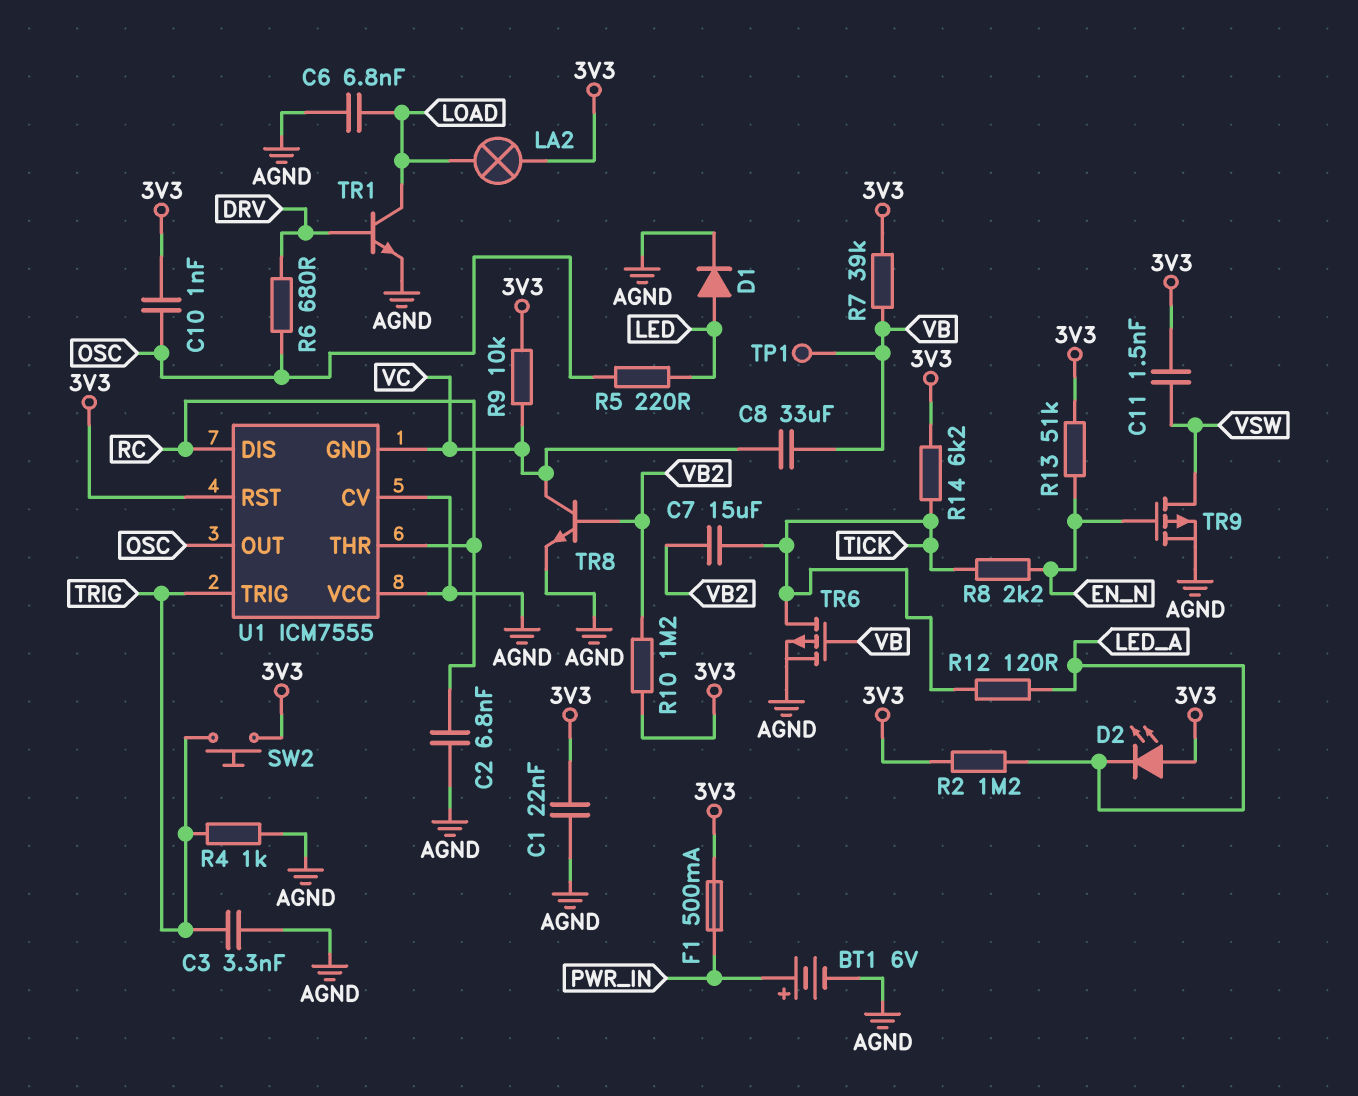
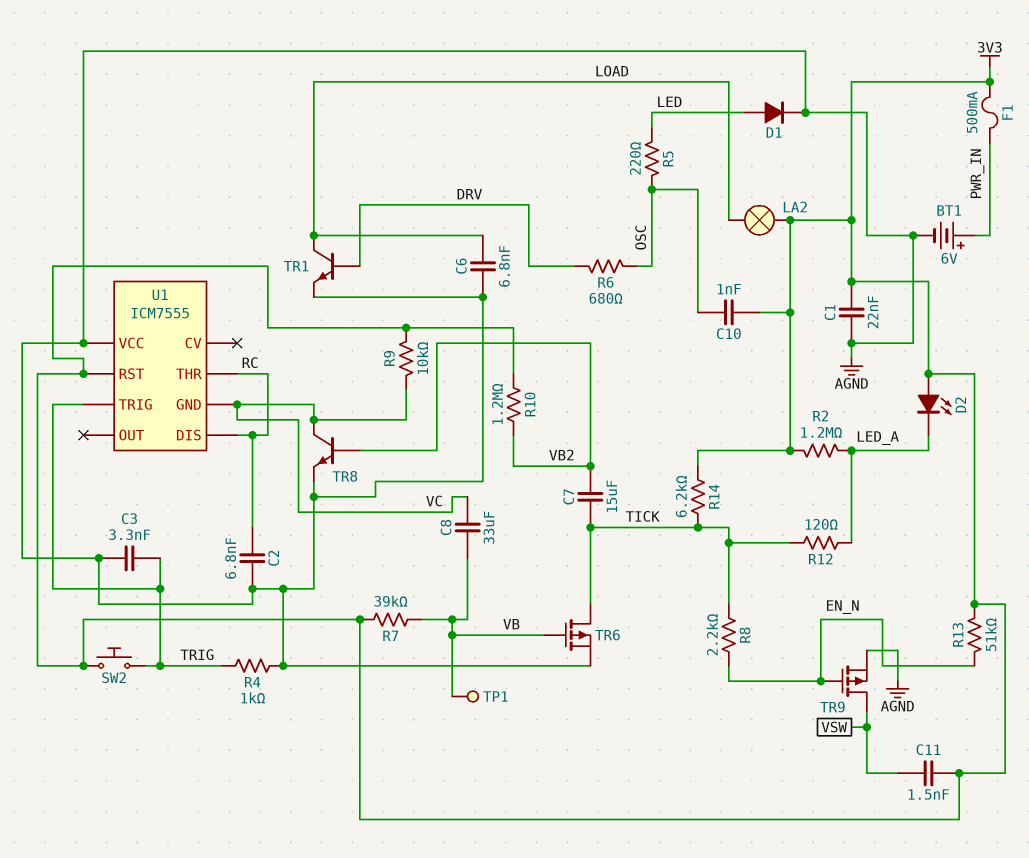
U1 pin CV: AGND -> none
U1 pin OUT: OSC -> none

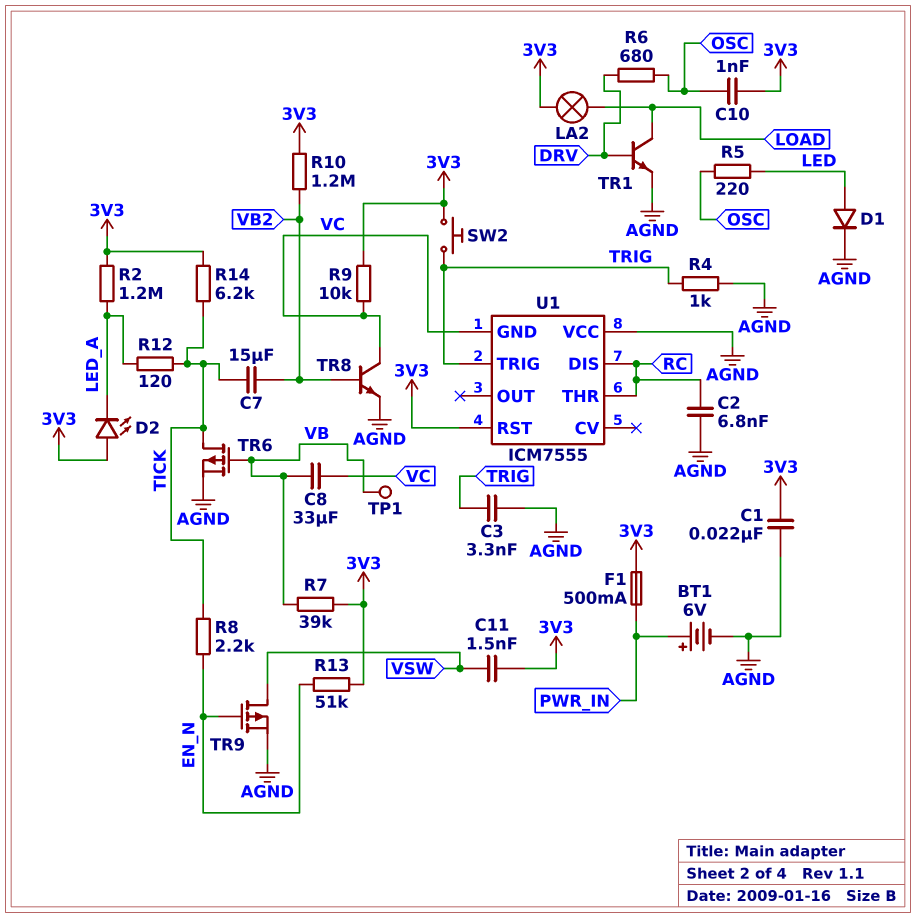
C6: 6.8nF (AGND, LOAD) -> none

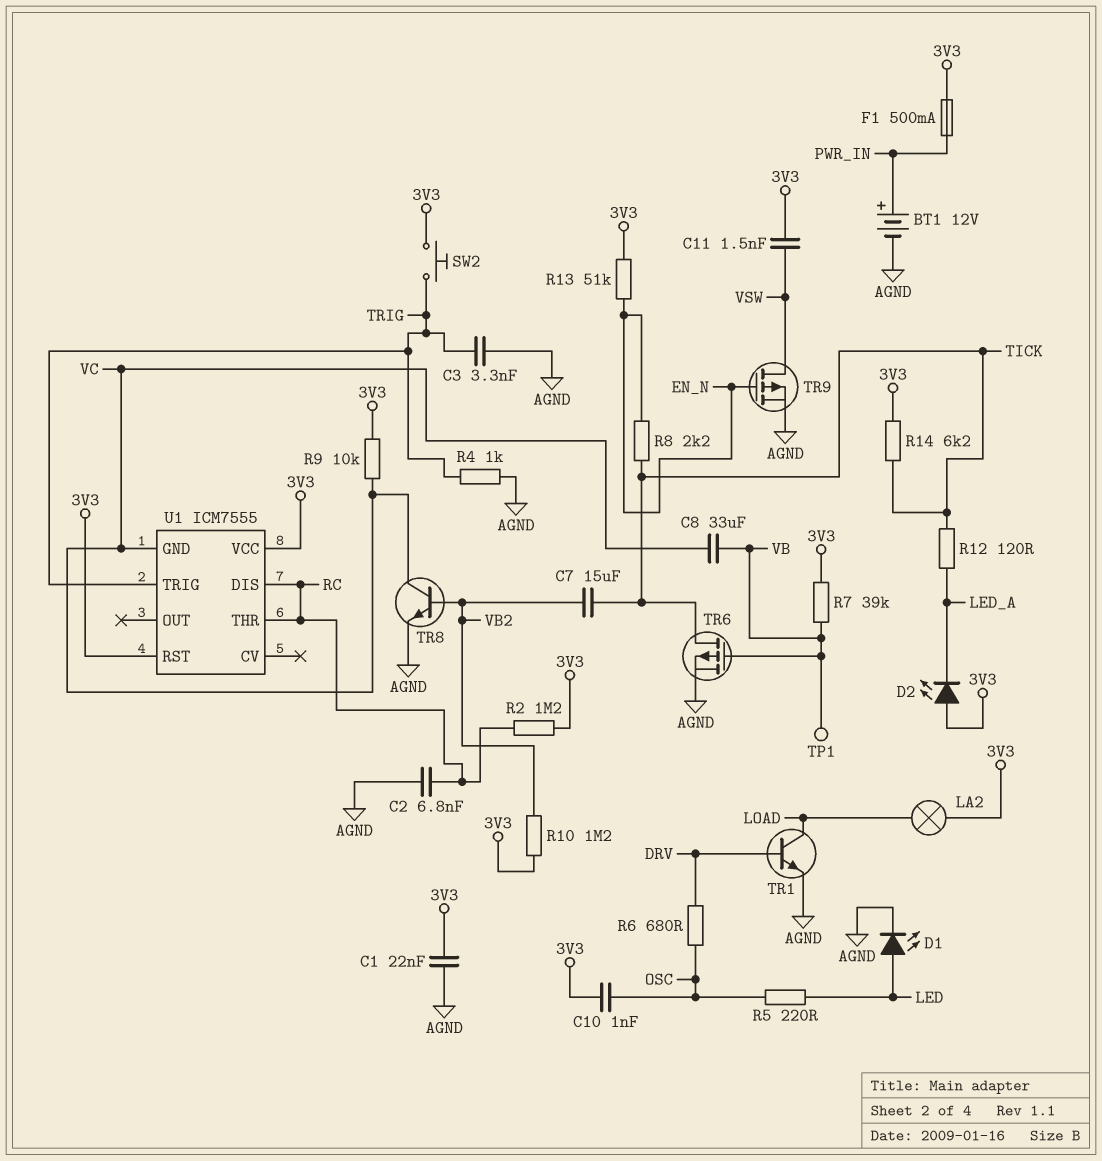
BT1: 6V (plus PWR_IN, minus AGND) -> 12V (plus PWR_IN, minus AGND)
D1: diode (A LED, K AGND) -> LED (A LED, K AGND)
R2: 1.2M (3V3, LED_A) -> 1.2M (3V3, RC)
U1 pin VCC: AGND -> 3V3

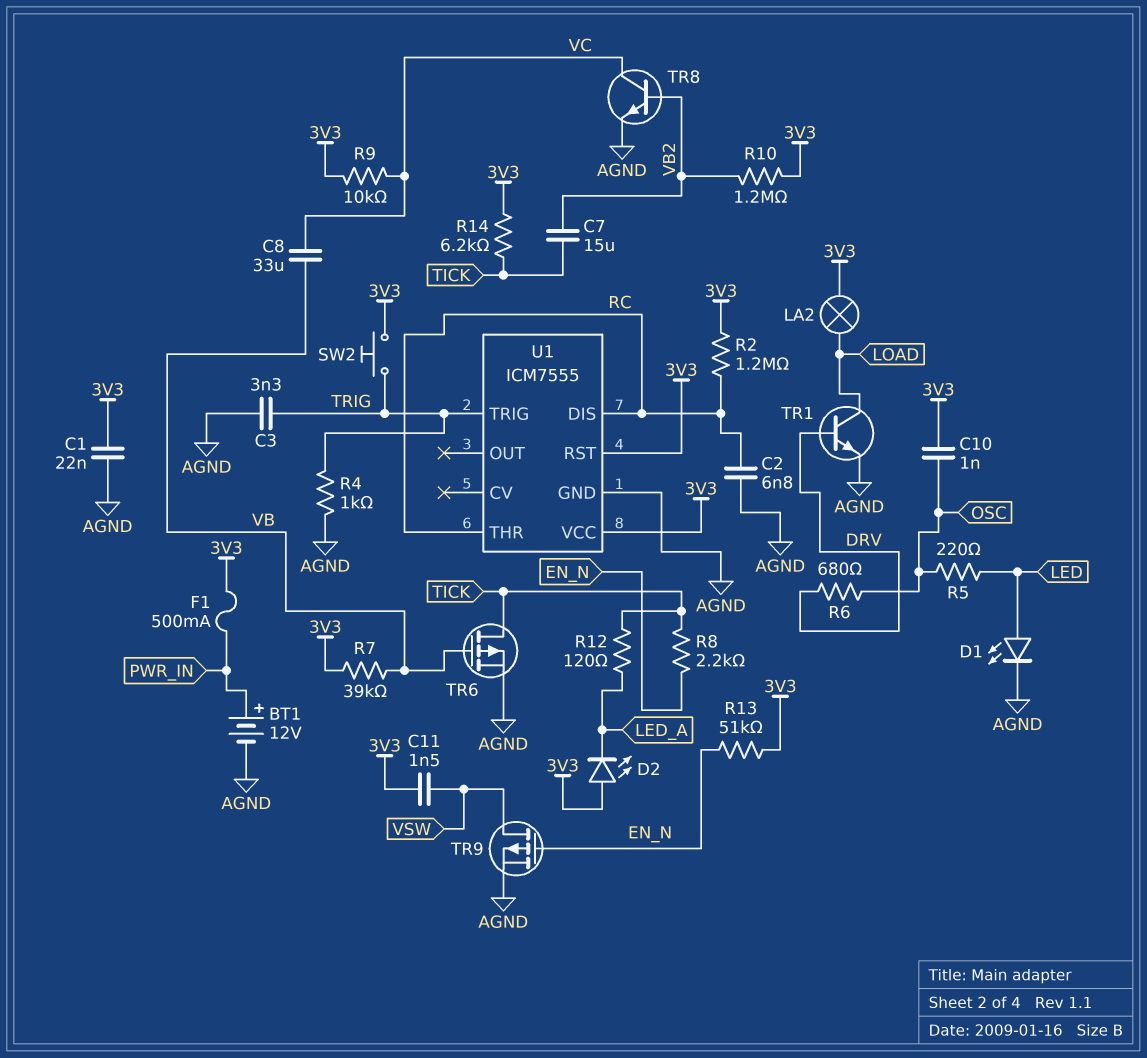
TP1: test point (VB) -> none
U1 pin GND: VC -> AGND

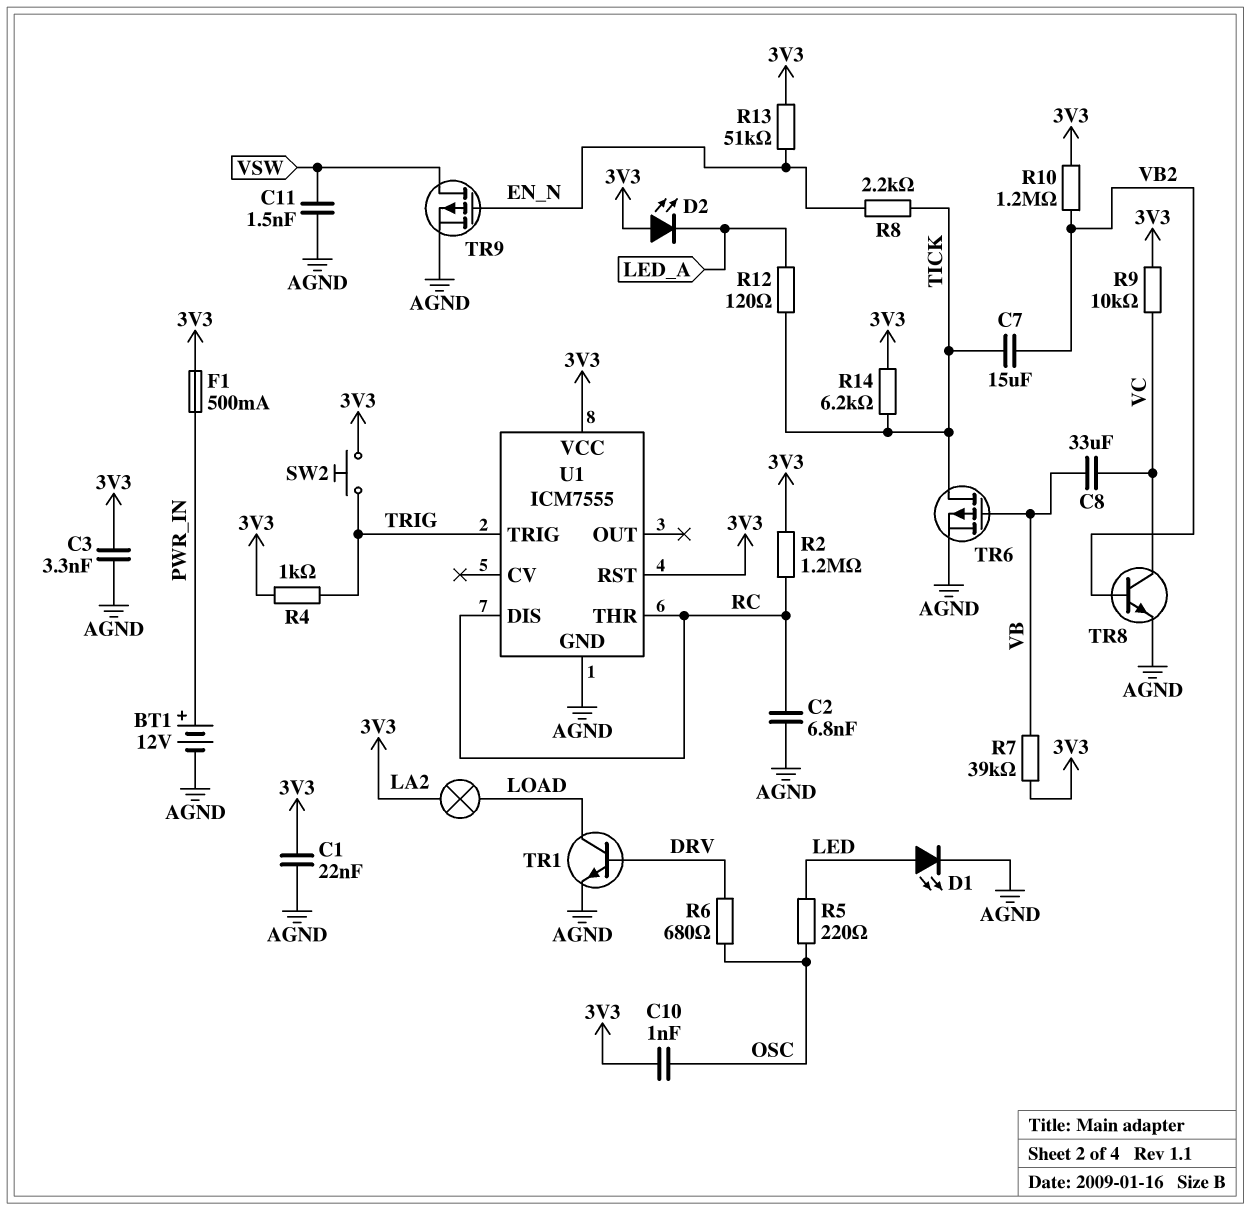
C3: 3.3nF (AGND, TRIG) -> 3.3nF (3V3, AGND)
C11: 1.5nF (3V3, VSW) -> 1.5nF (AGND, VSW)
R4: 1k (AGND, TRIG) -> 1k (3V3, TRIG)

